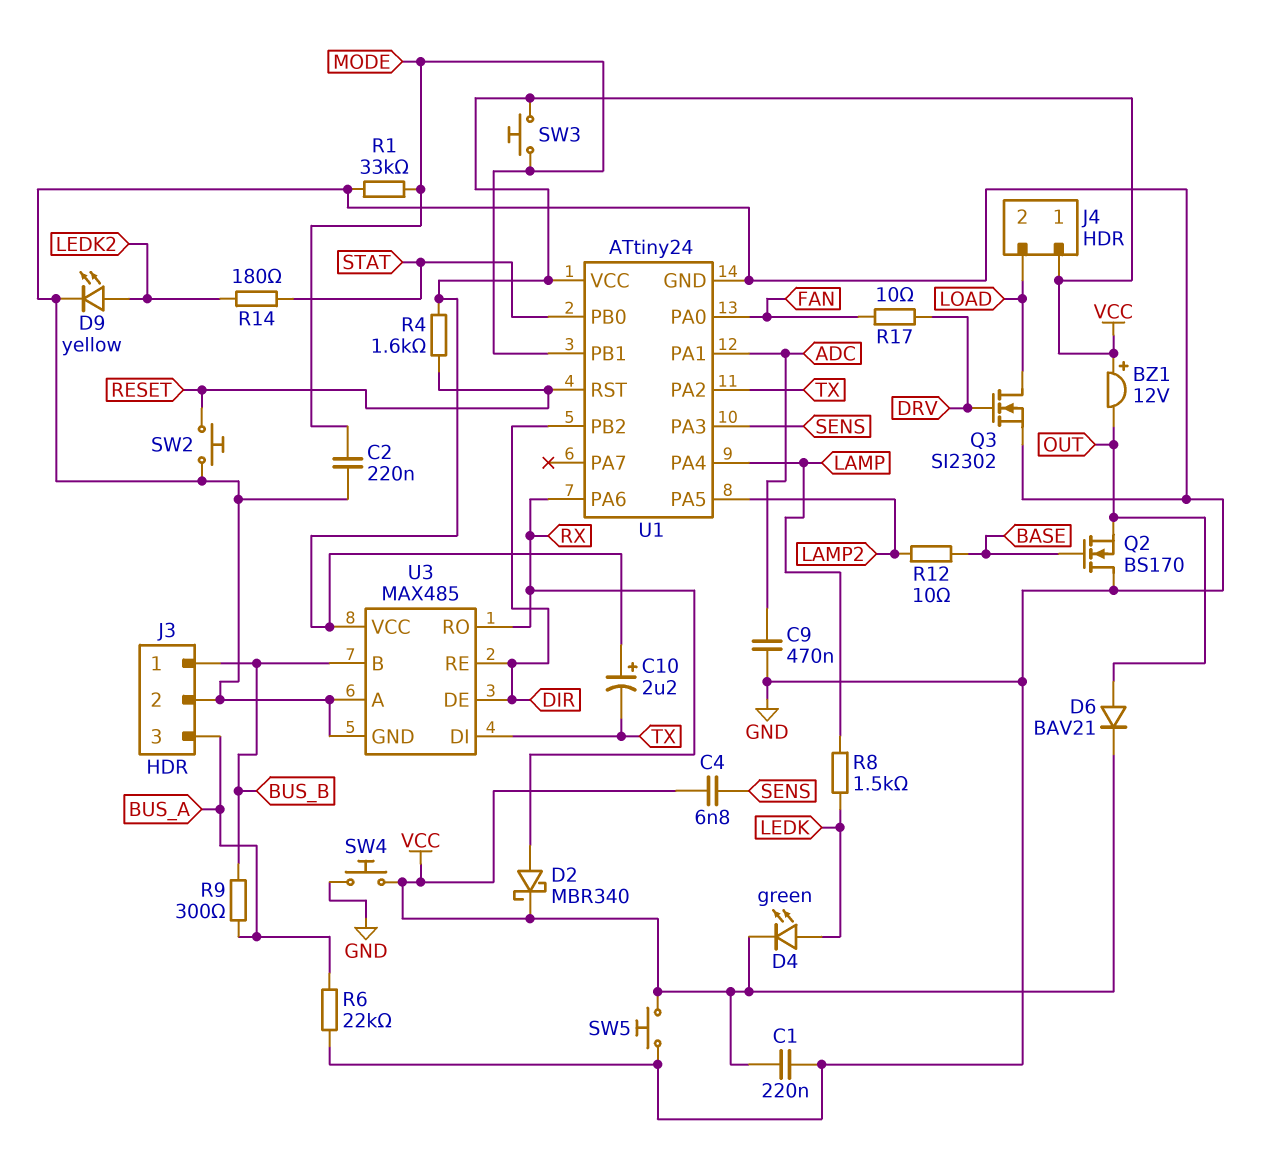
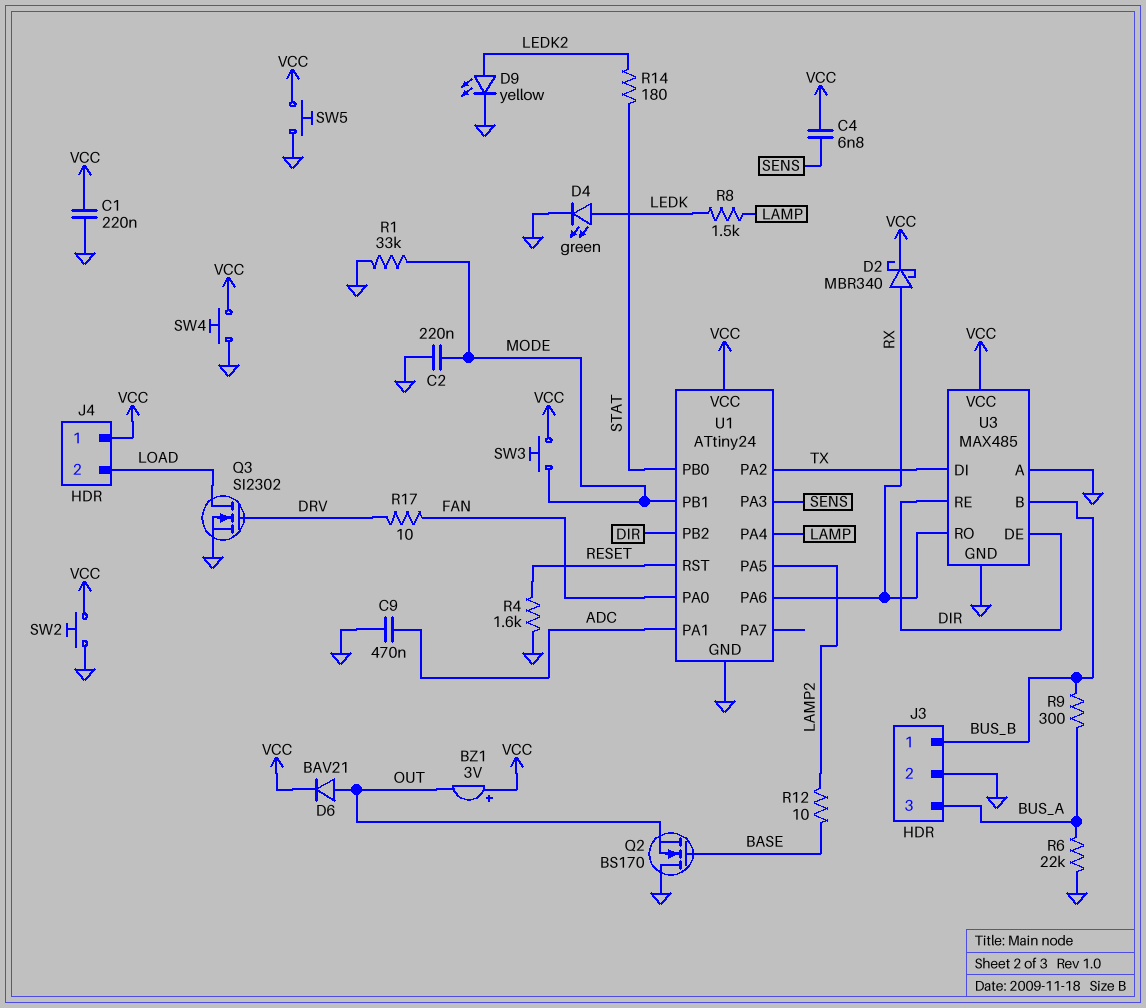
BZ1: buzzer 12V (plus VCC, minus OUT) -> buzzer 3V (plus VCC, minus OUT)
C10: 2.2uF (plus VCC, minus TX) -> none
D4: LED green (A LEDK, K VCC) -> LED green (A LEDK, K GND)
R4: 1.6k (RESET, VCC) -> 1.6k (GND, RESET)
SW2: button (GND, RESET) -> button (GND, VCC)

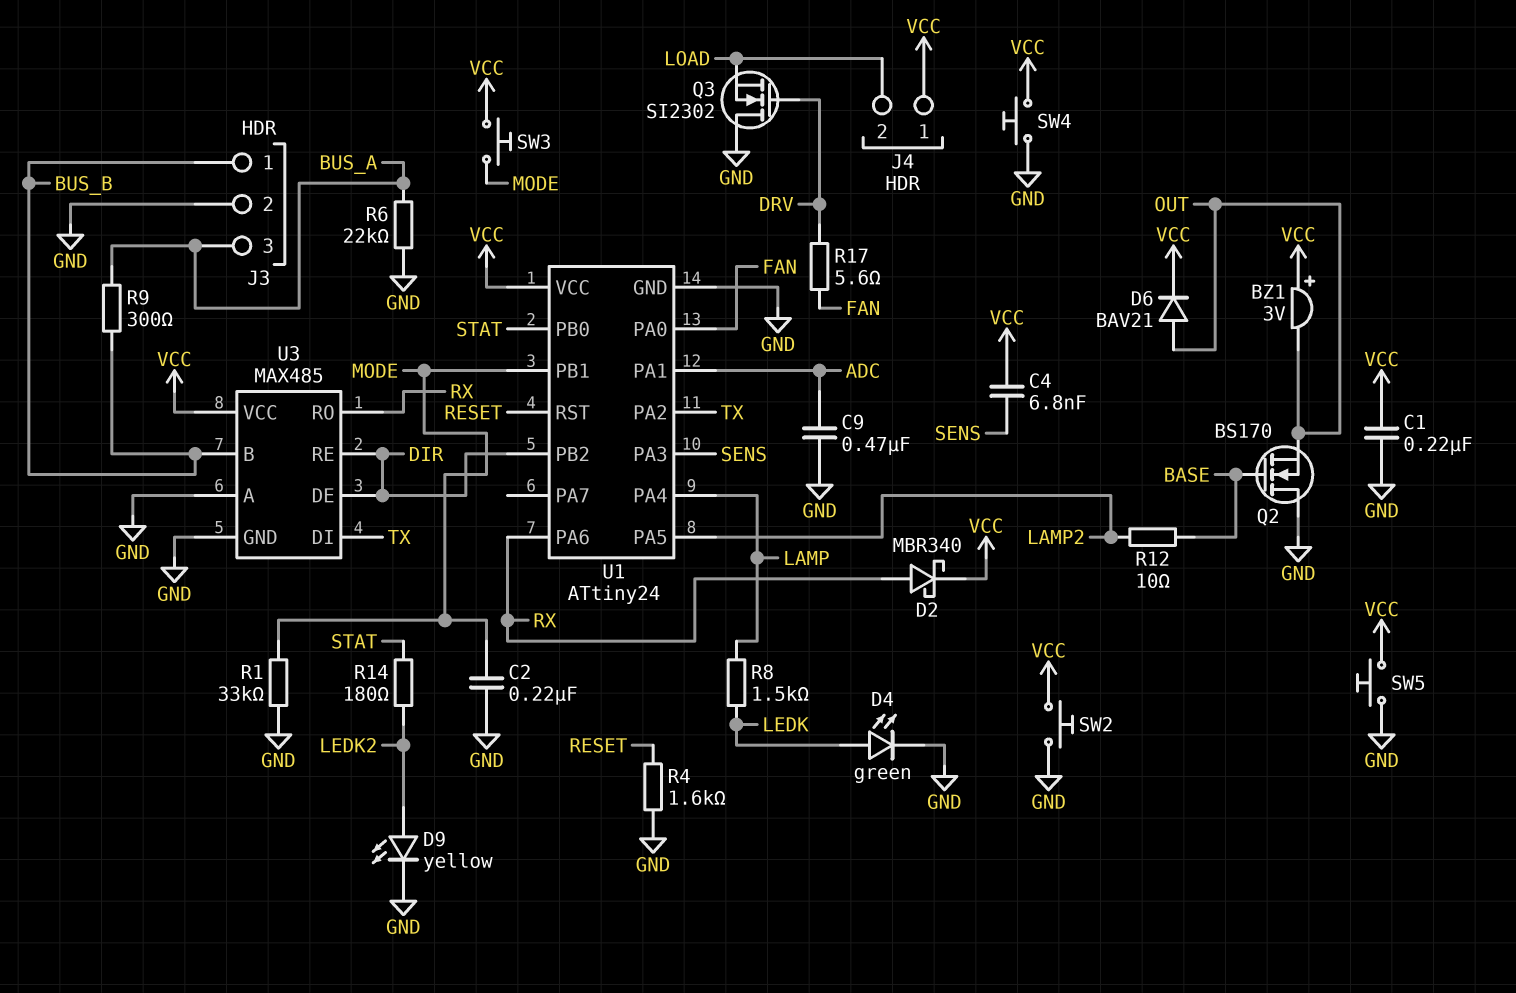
Q3: NMOS SI2302 (G DRV, D LOAD, S GND) -> NMOS SI2302 (G DRV, D GND, S LOAD)
R17: 10 (DRV, FAN) -> 5.6 (DRV, FAN)

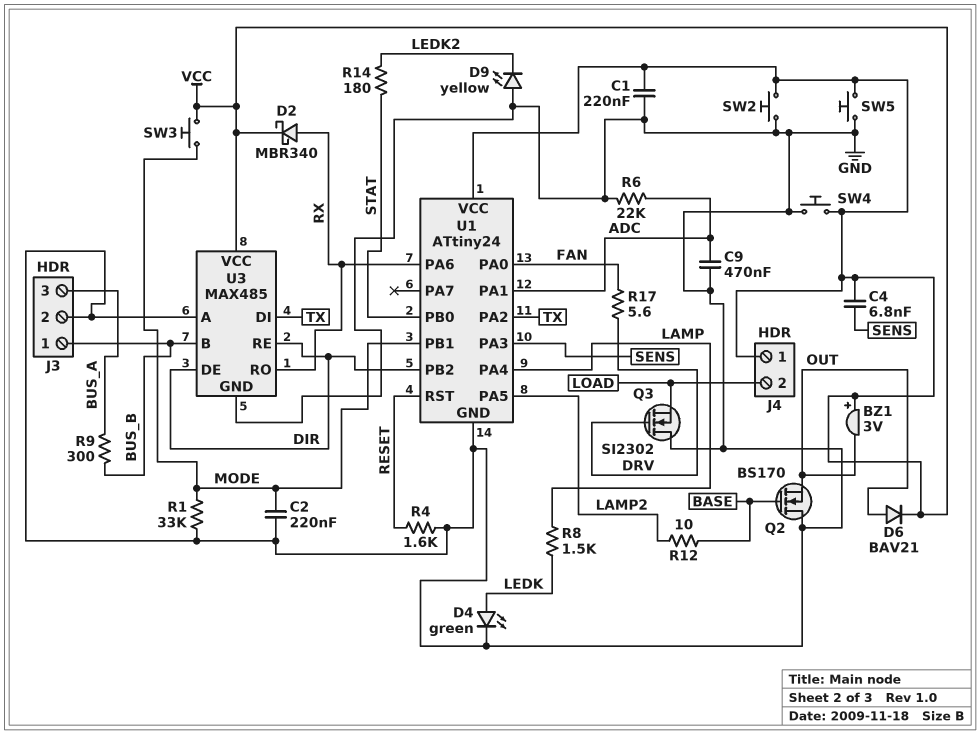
D9: LED yellow (A LEDK2, K GND) -> LED yellow (A GND, K LEDK2)
R6: 22k (BUS_A, GND) -> 22k (ADC, GND)

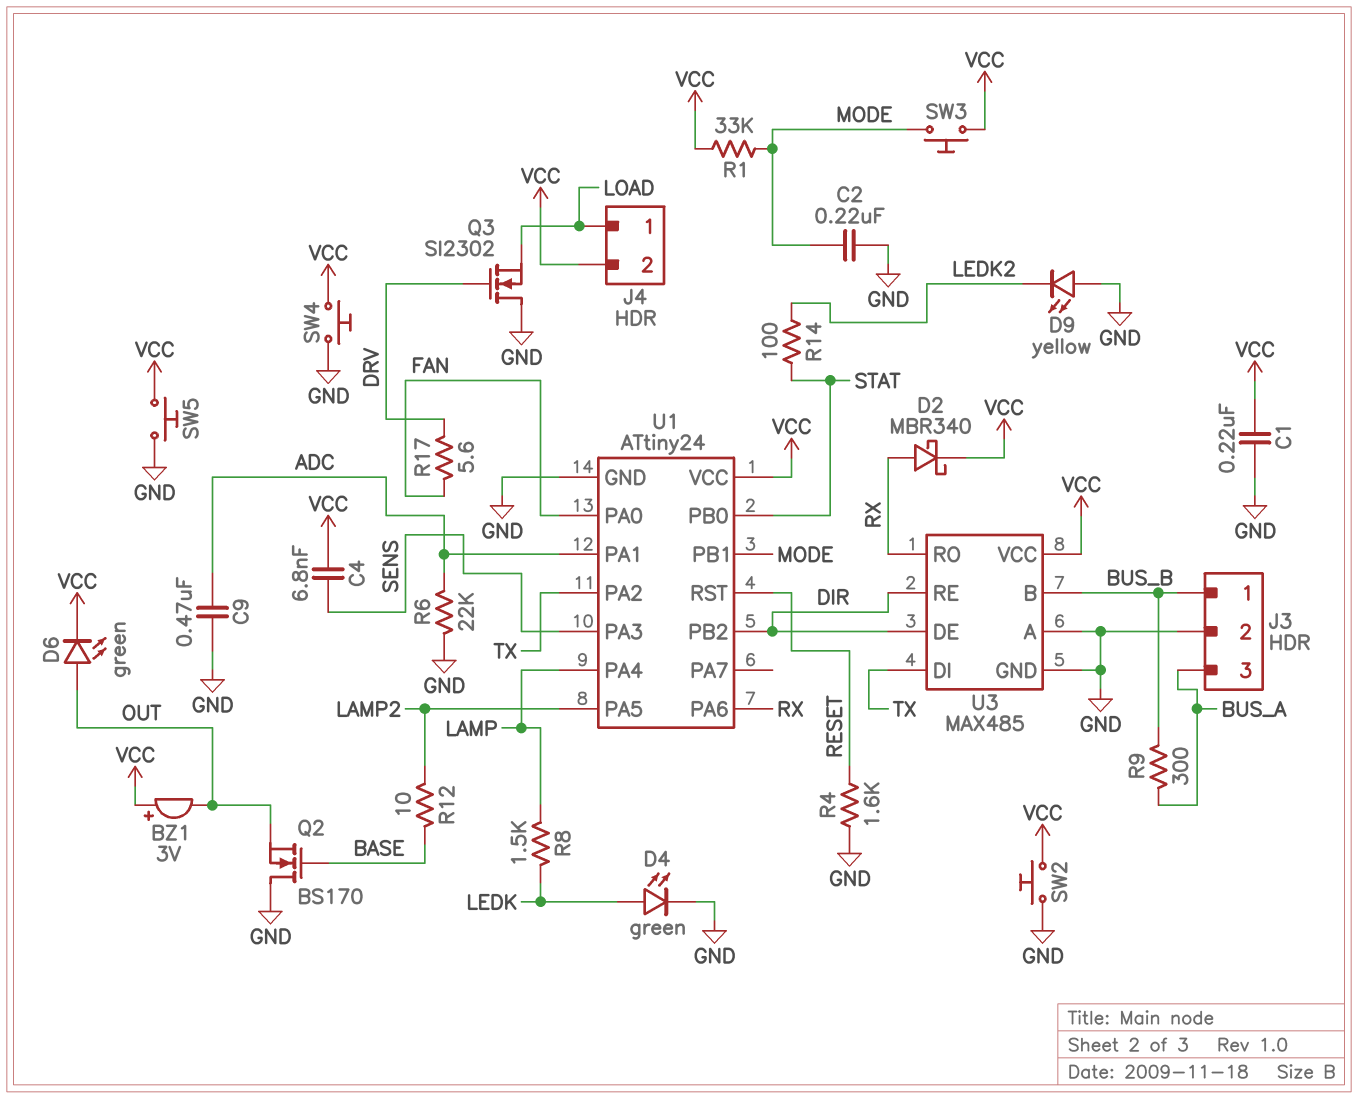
D6: diode BAV21 (A OUT, K VCC) -> LED green (A OUT, K VCC)
J4 pin 1: VCC -> LOAD
J4 pin 2: LOAD -> VCC
R1: 33k (GND, MODE) -> 33k (MODE, VCC)
R14: 180 (LEDK2, STAT) -> 100 (LEDK2, STAT)

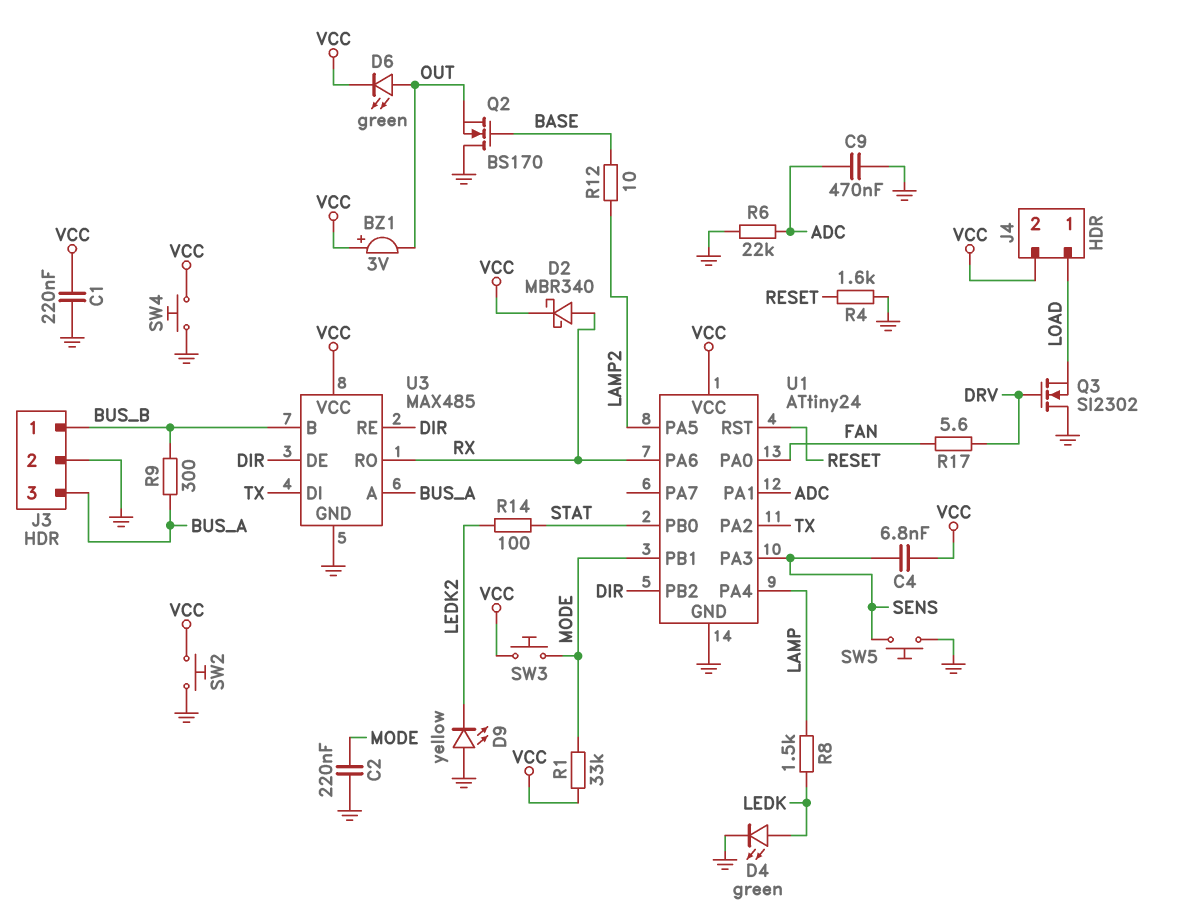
SW5: button (GND, VCC) -> button (GND, SENS)
U3 pin A: GND -> BUS_A

